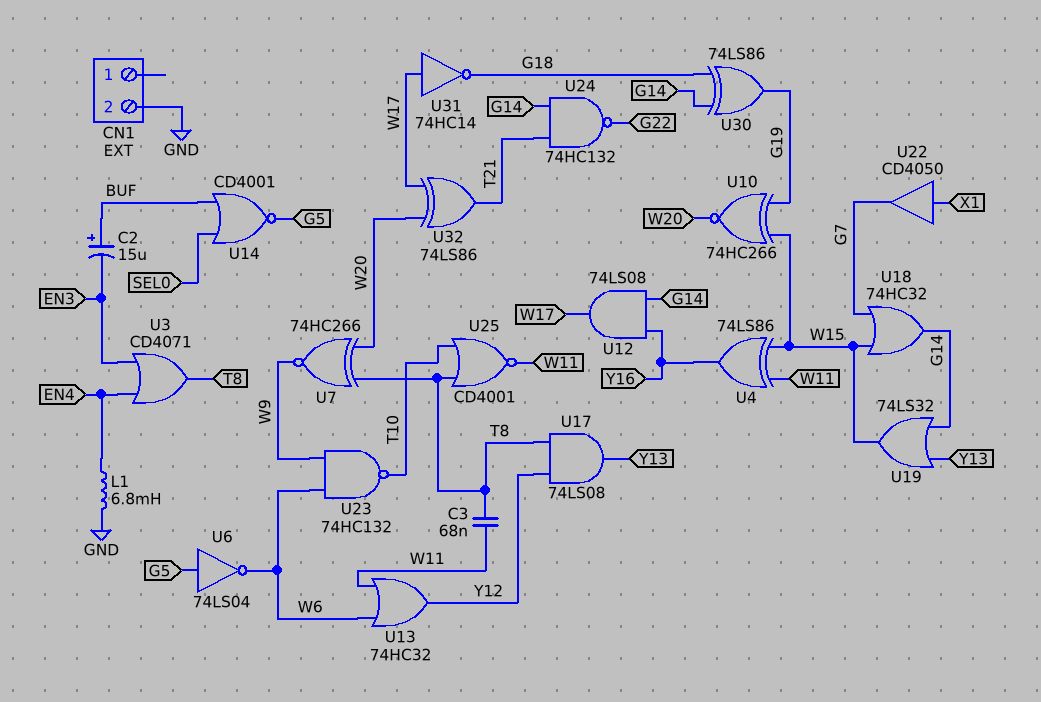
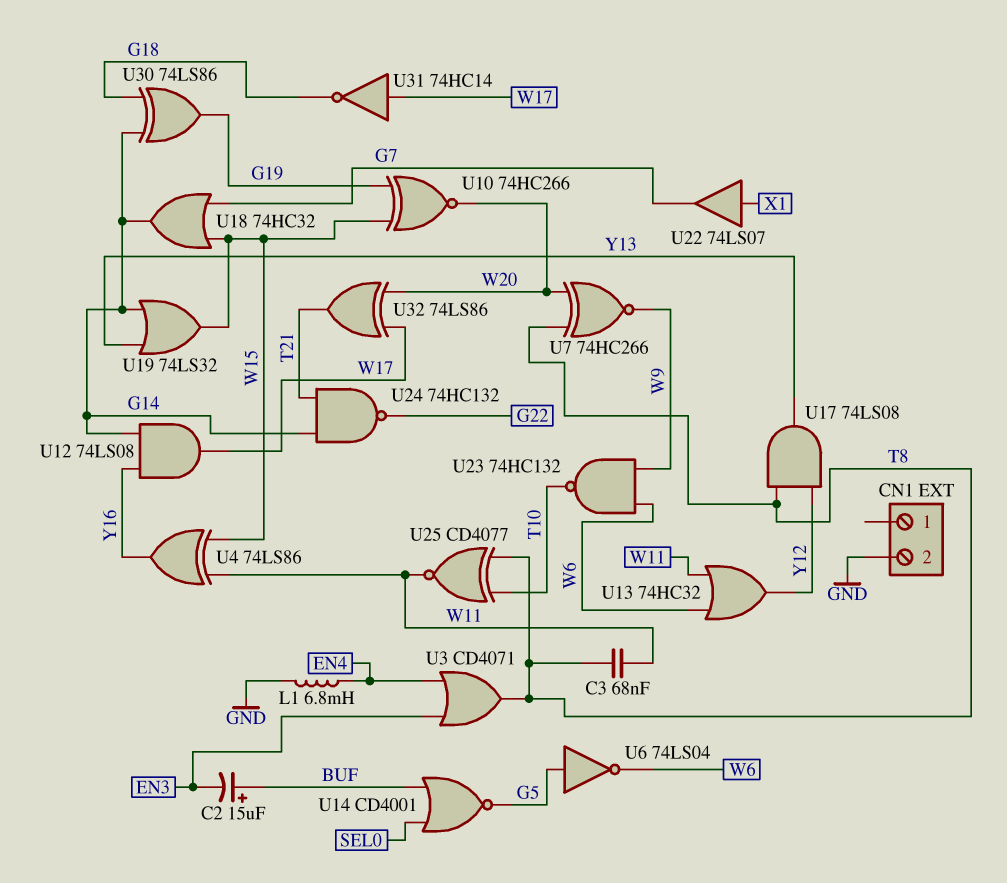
U22: buffer CD4050 (in X1, out G7) -> buffer 74LS07 (in X1, out G7)
U25: NOR CD4001 (in T8, in T10, out W11) -> XNOR CD4077 (in T8, in T10, out W11)

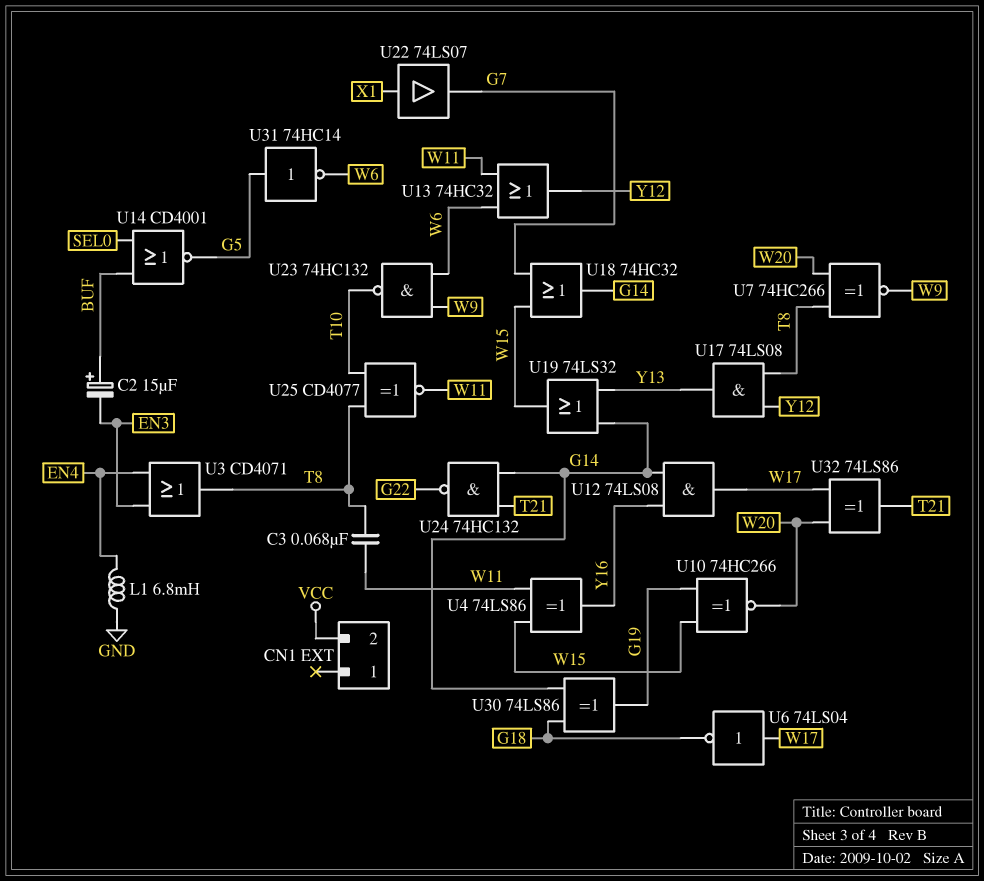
CN1 pin 2: GND -> VCC
U6: NOT 74LS04 (in G5, out W6) -> NOT 74LS04 (in W17, out G18)
U31: NOT 74HC14 (in W17, out G18) -> NOT 74HC14 (in G5, out W6)

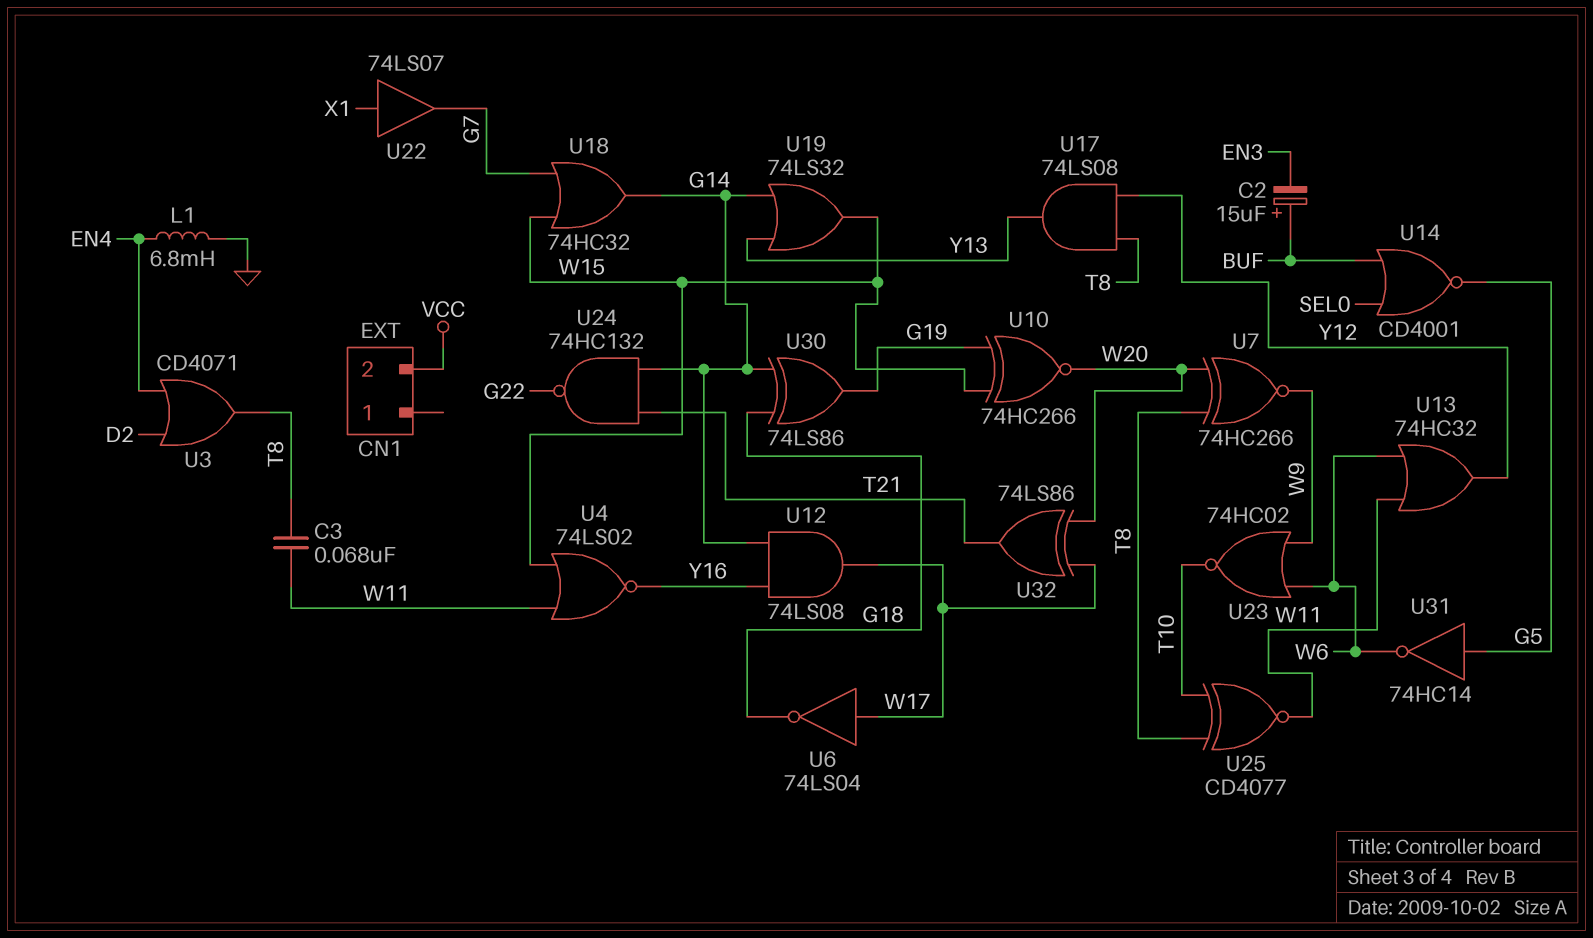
U3: OR CD4071 (in EN3, in EN4, out T8) -> OR CD4071 (in D2, in EN4, out T8)
U4: XOR 74LS86 (in W11, in W15, out Y16) -> NOR 74LS02 (in W11, in W15, out Y16)
U23: NAND 74HC132 (in W6, in W9, out T10) -> NOR 74HC02 (in W6, in W9, out T10)

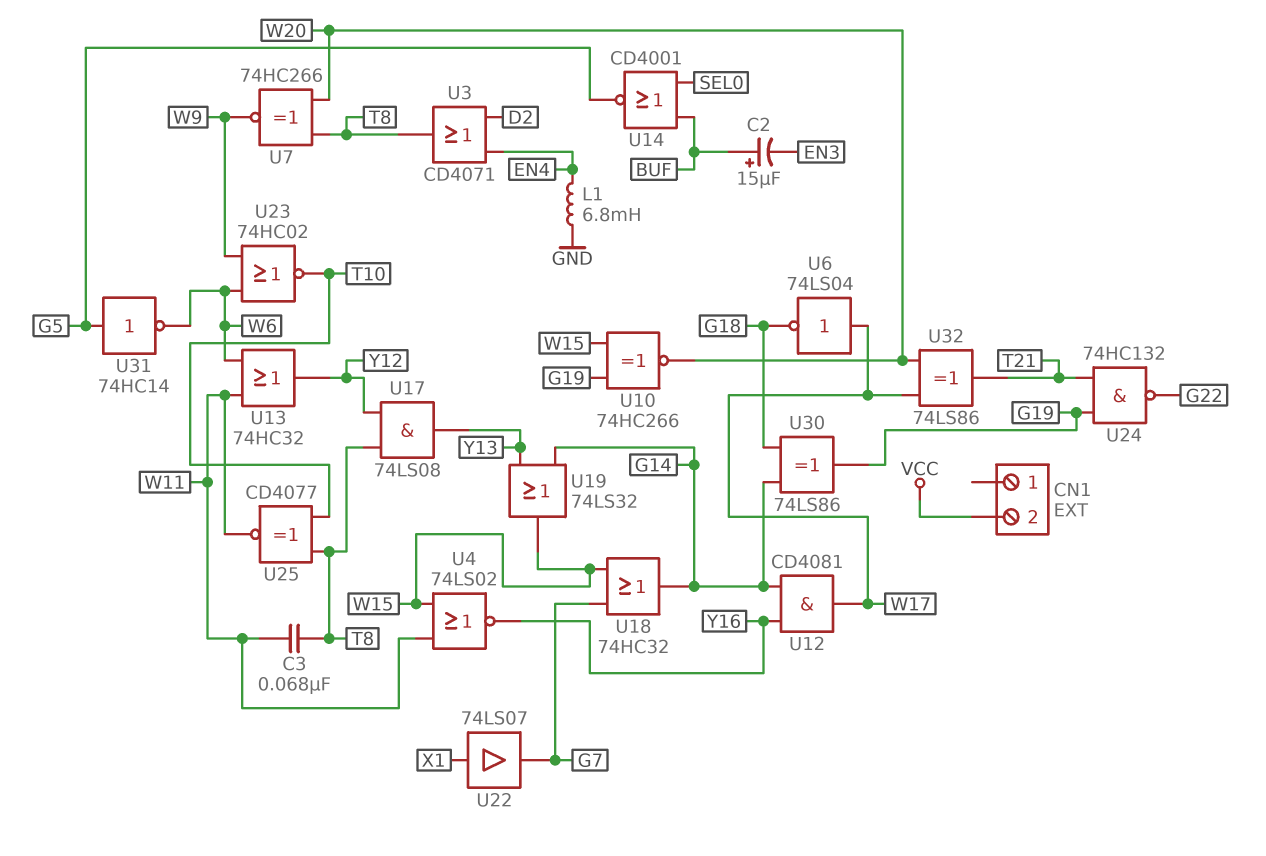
U12: AND 74LS08 (in G14, in Y16, out W17) -> AND CD4081 (in G14, in Y16, out W17)
U24: NAND 74HC132 (in G14, in T21, out G22) -> NAND 74HC132 (in G19, in T21, out G22)

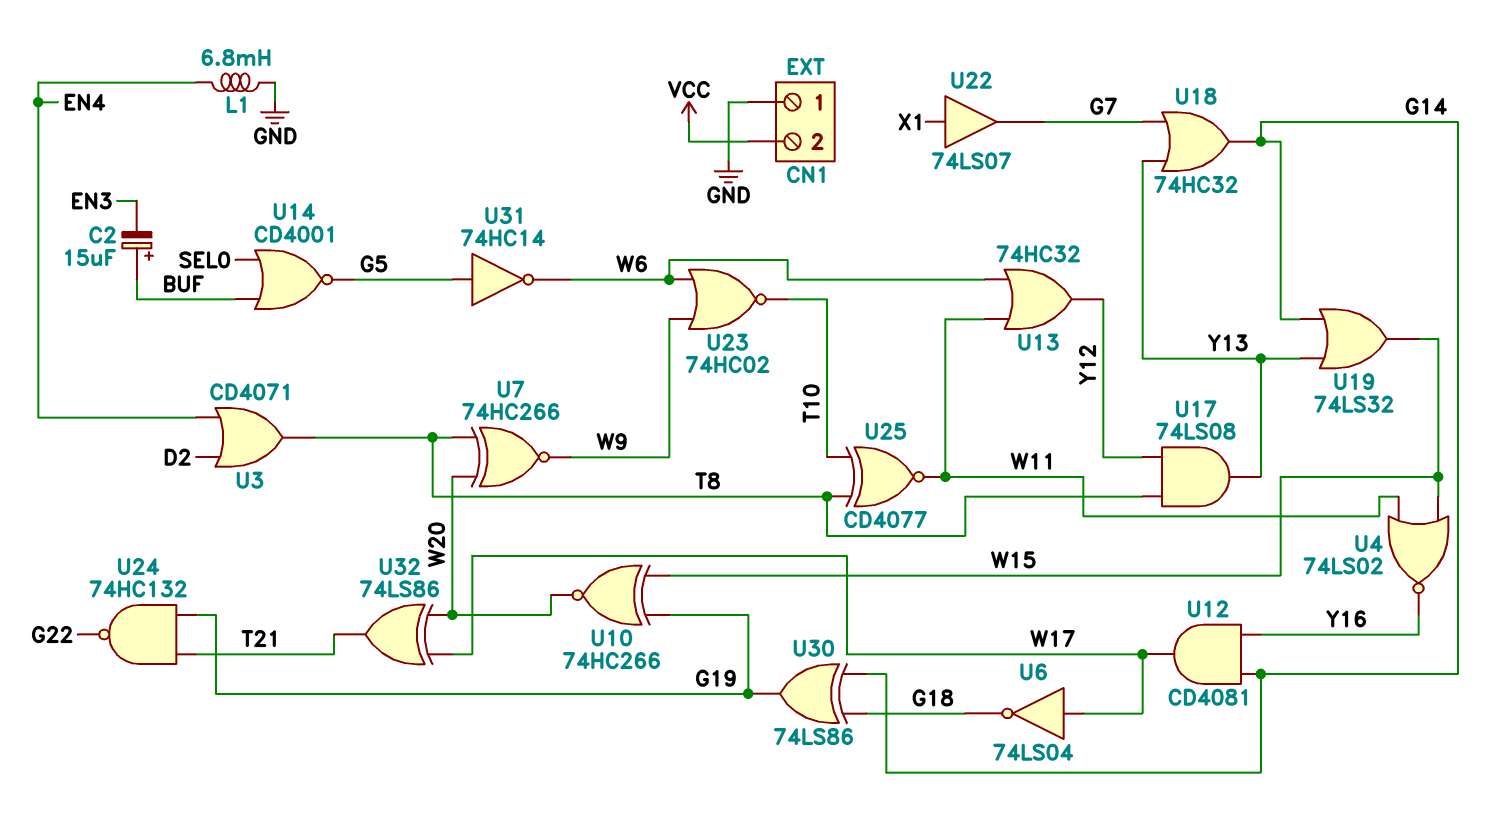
C3: 68nF (T8, W11) -> none
CN1 pin 1: none -> GND
U18: OR 74HC32 (in G7, in W15, out G14) -> OR 74HC32 (in G7, in Y13, out G14)

